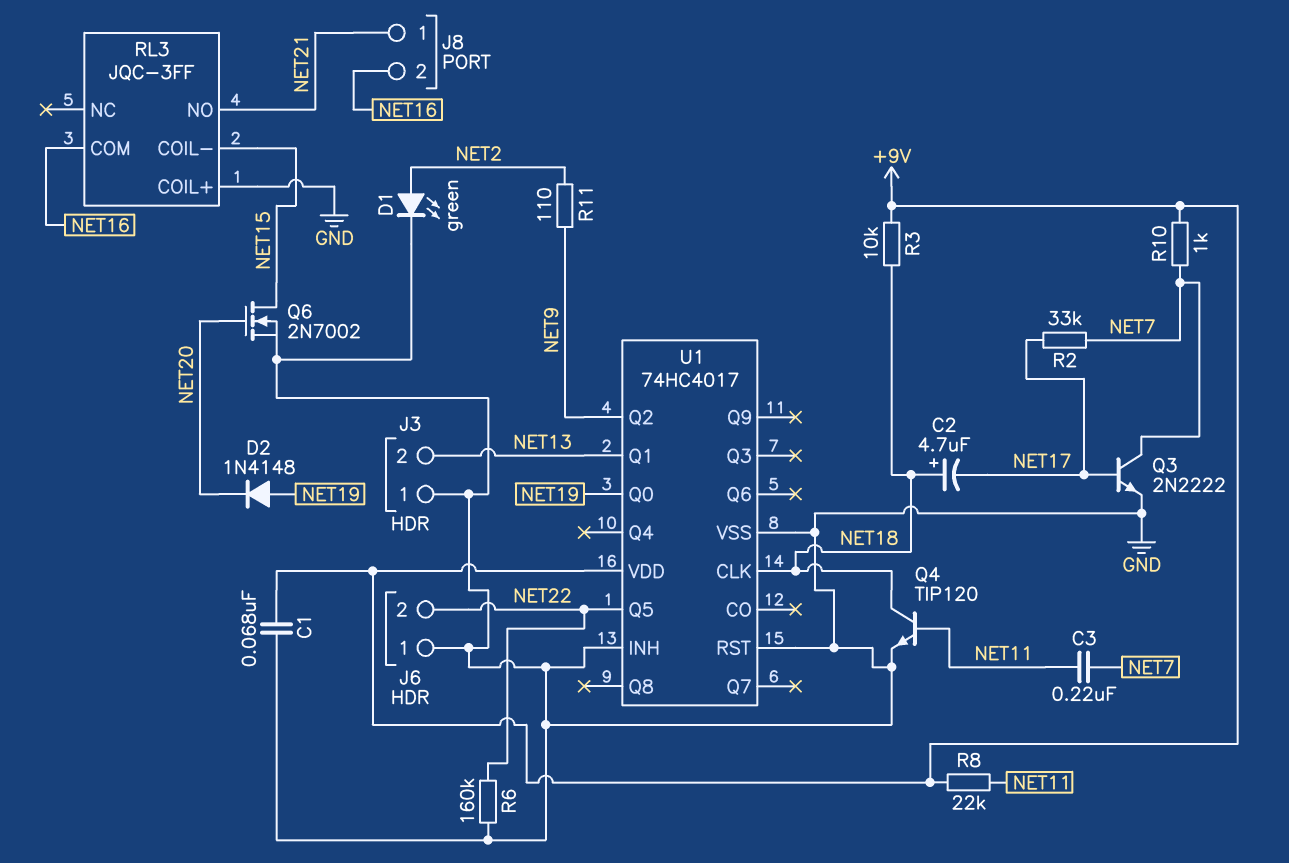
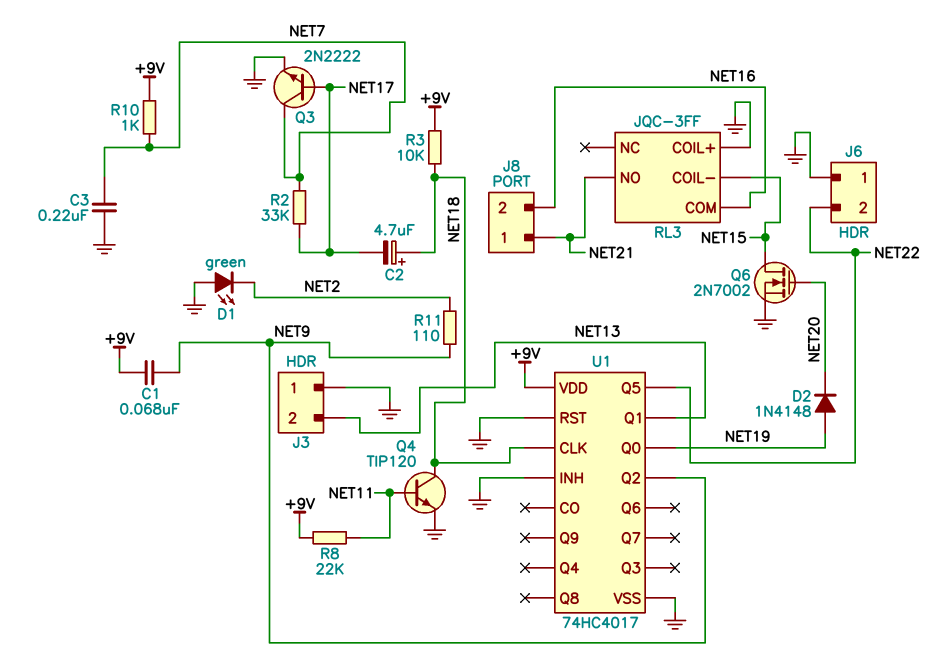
C1: 68nF (+9V, GND) -> 68nF (+9V, NET9)
C3: 220nF (NET7, NET11) -> 220nF (GND, NET7)
D1: LED green (A NET2, K GND) -> LED green (A GND, K NET2)
R6: 160k (GND, NET22) -> none

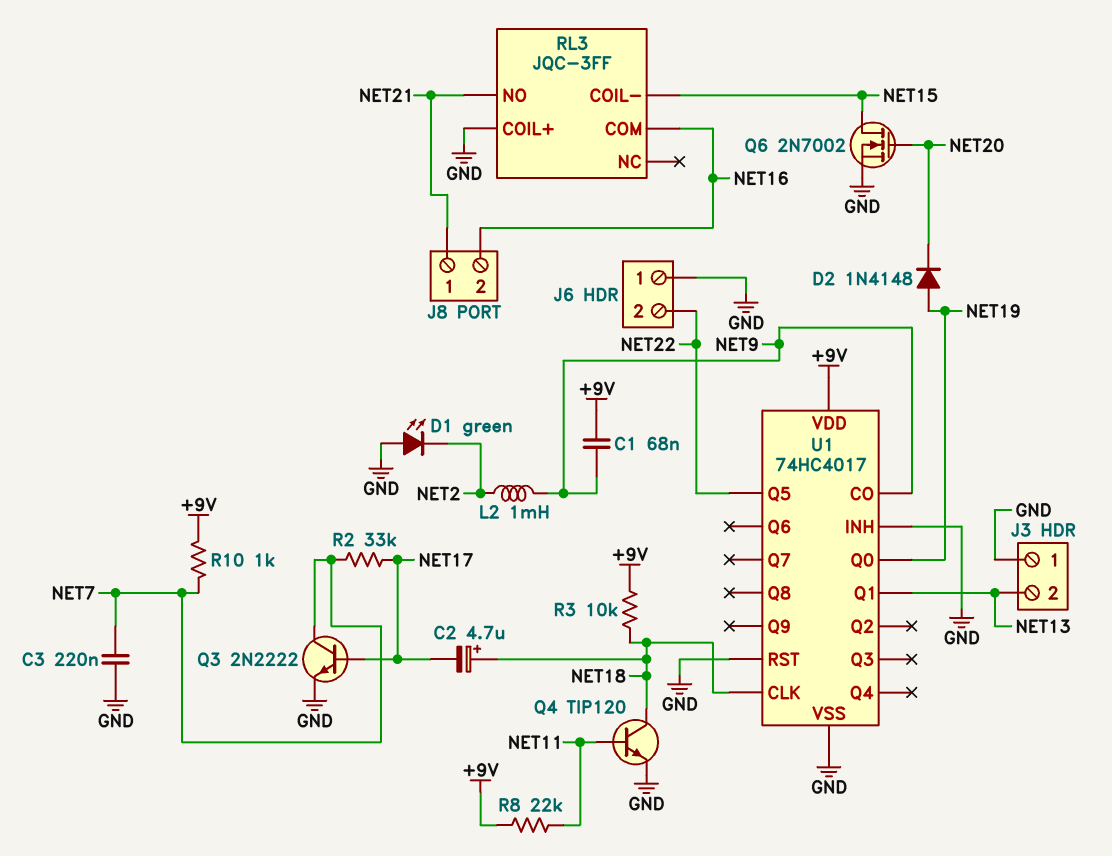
L2: none -> 1mH (NET2, NET9)
R11: 110 (NET2, NET9) -> none
U1 pin CO: none -> NET9
U1 pin Q2: NET9 -> none

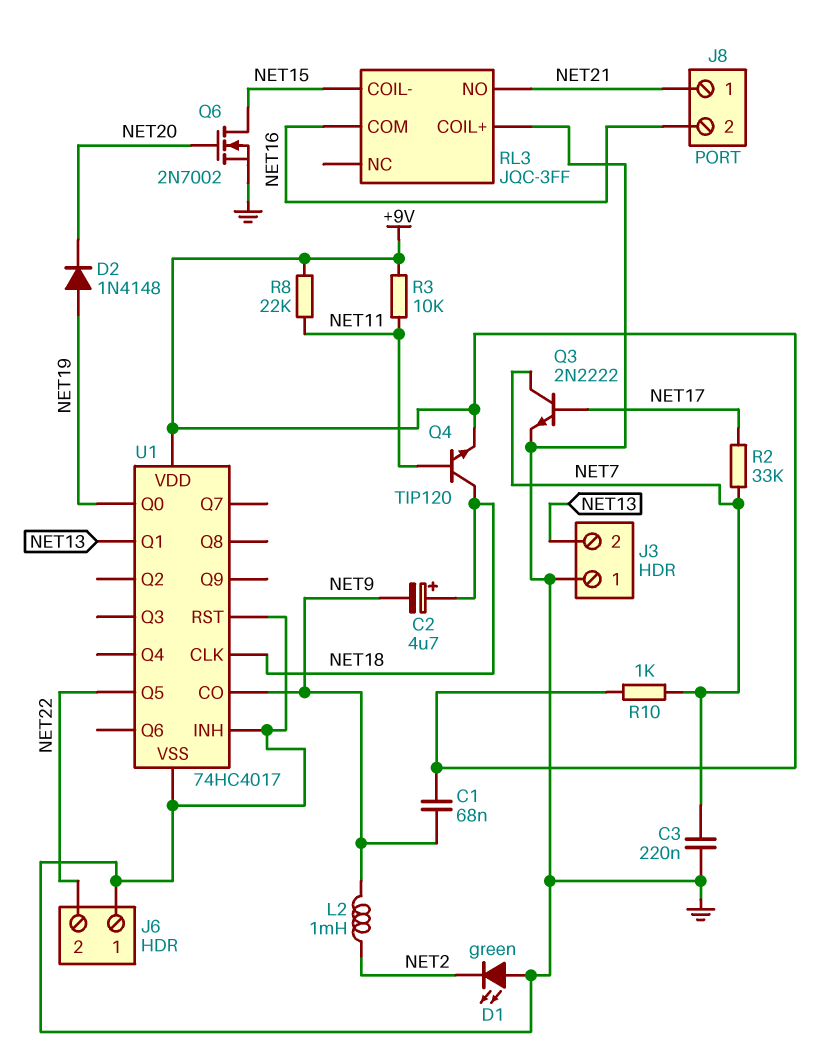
C2: 4.7uF (plus NET18, minus NET17) -> 4.7uF (plus NET18, minus NET9)
Q4: NPN TIP120 (B NET11, C NET18, E GND) -> NPN TIP120 (B NET11, C NET18, E +9V)
R3: 10k (+9V, NET18) -> 10k (+9V, NET11)

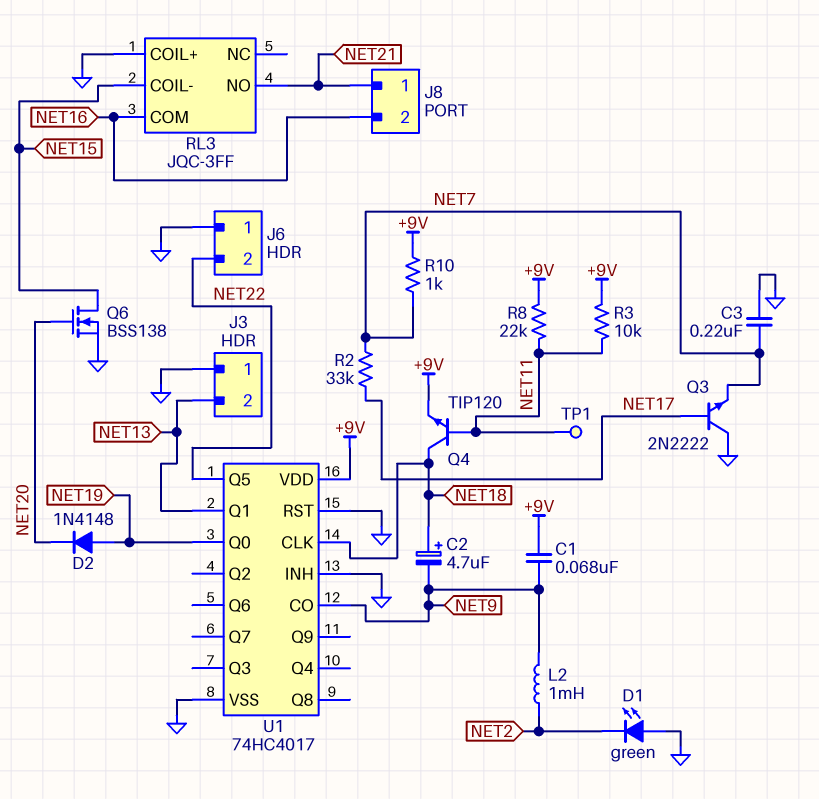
Q3: NPN 2N2222 (B NET17, C NET7, E GND) -> NPN 2N2222 (B NET17, C GND, E NET7)
Q6: NMOS 2N7002 (G NET20, D NET15, S GND) -> NMOS BSS138 (G NET20, D NET15, S GND)
TP1: none -> test point (NET11)

